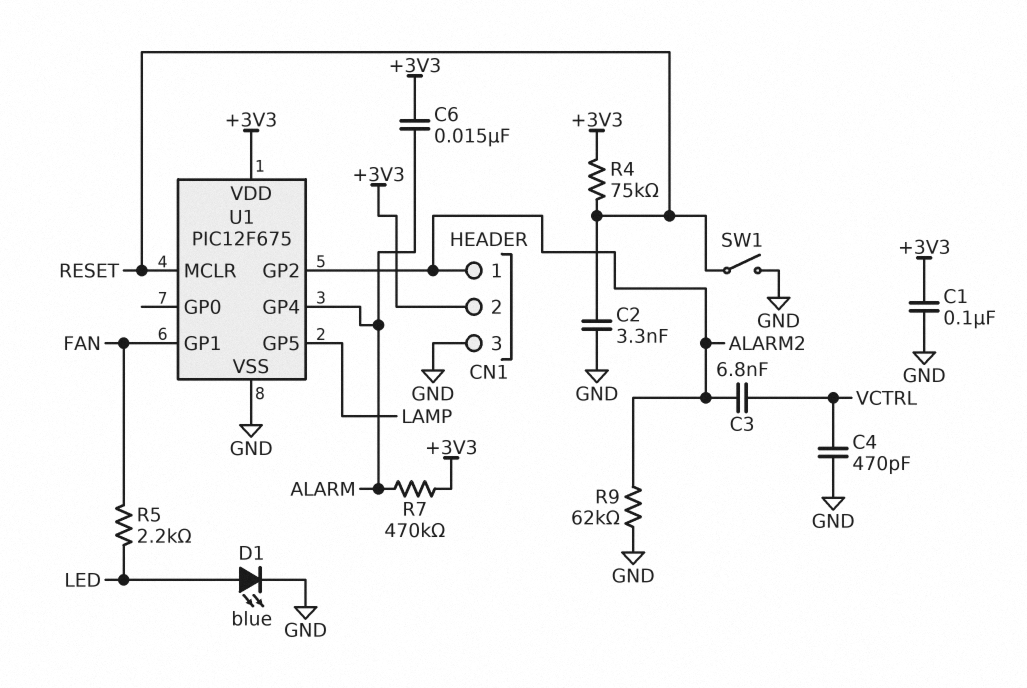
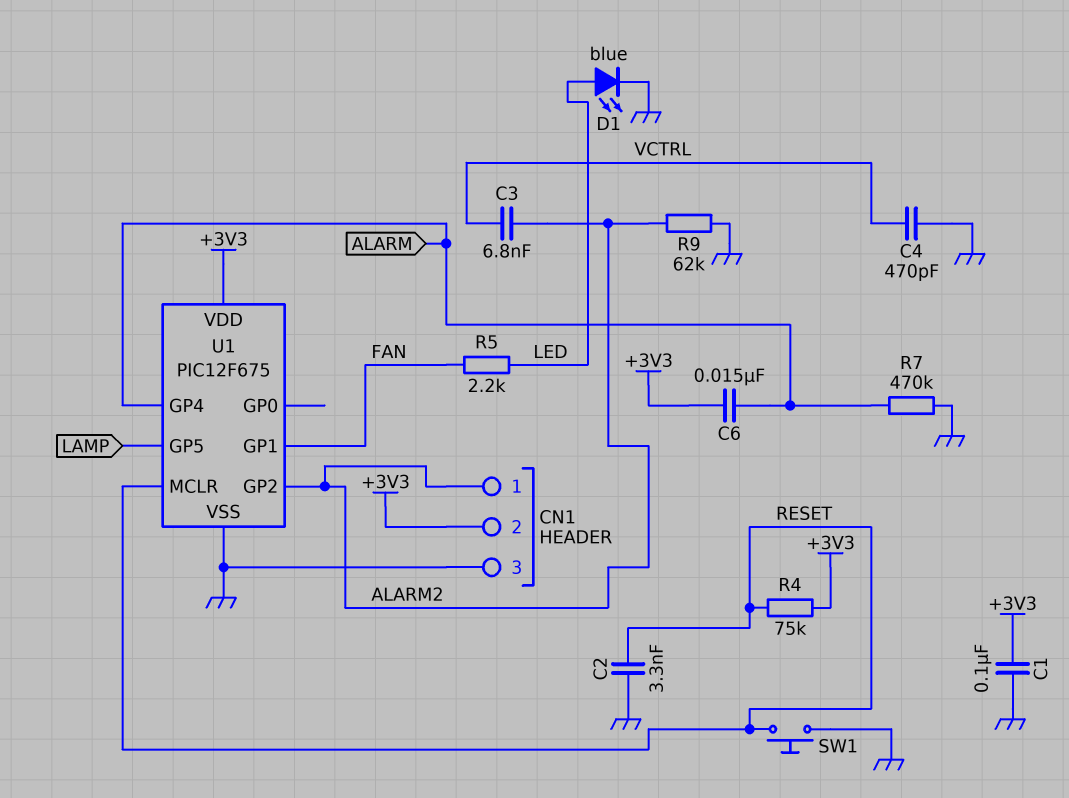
R7: 470k (+3V3, ALARM) -> 470k (ALARM, GND)
SW1: switch (GND, RESET) -> button (GND, RESET)

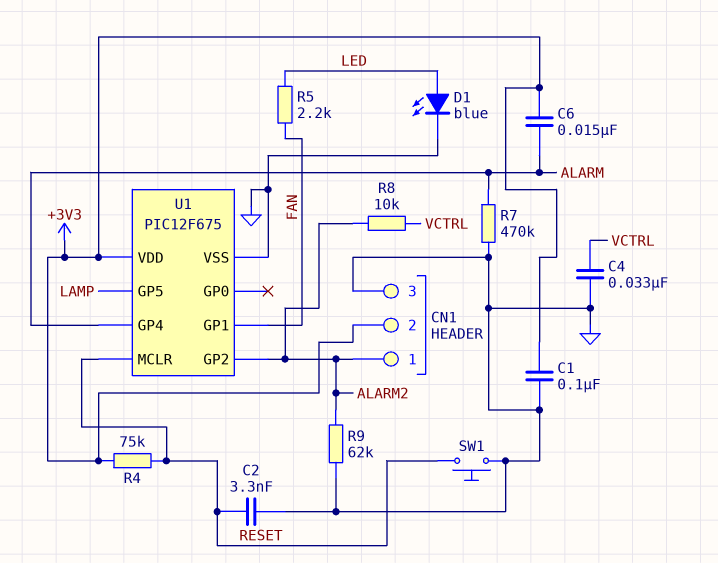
C3: 6.8nF (ALARM2, VCTRL) -> none
C4: 470pF (GND, VCTRL) -> 33nF (GND, VCTRL)
R8: none -> 10k (ALARM2, VCTRL)

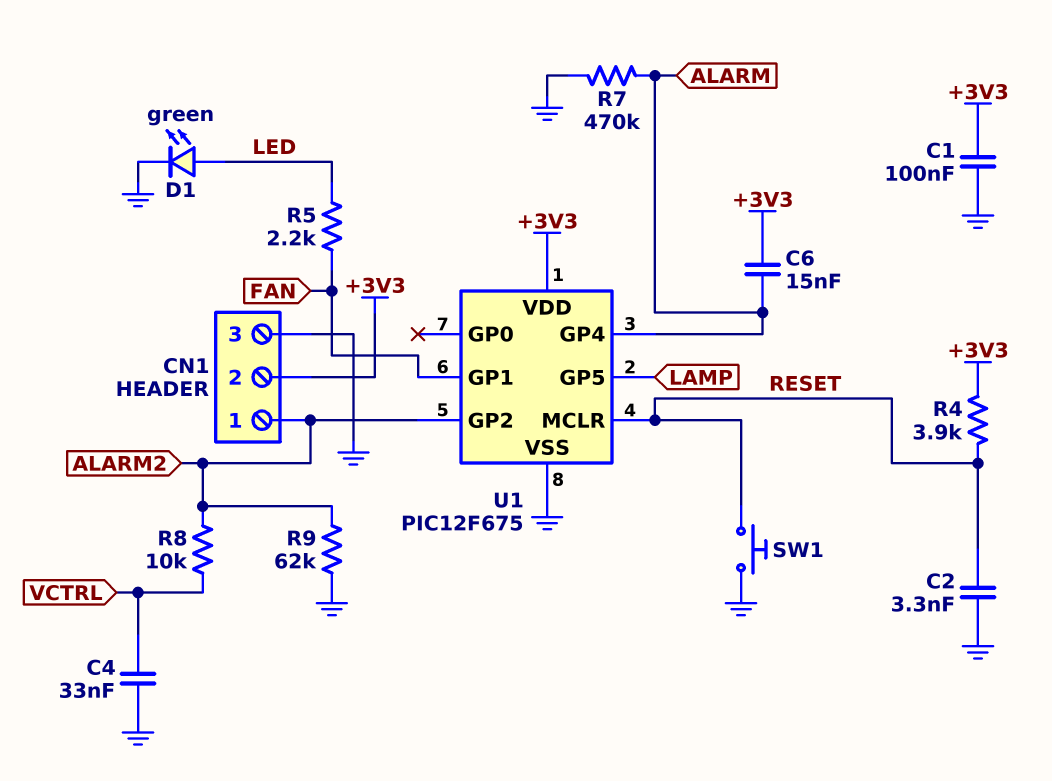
D1: LED blue (A LED, K GND) -> LED green (A LED, K GND)
R4: 75k (+3V3, RESET) -> 3.9k (+3V3, RESET)

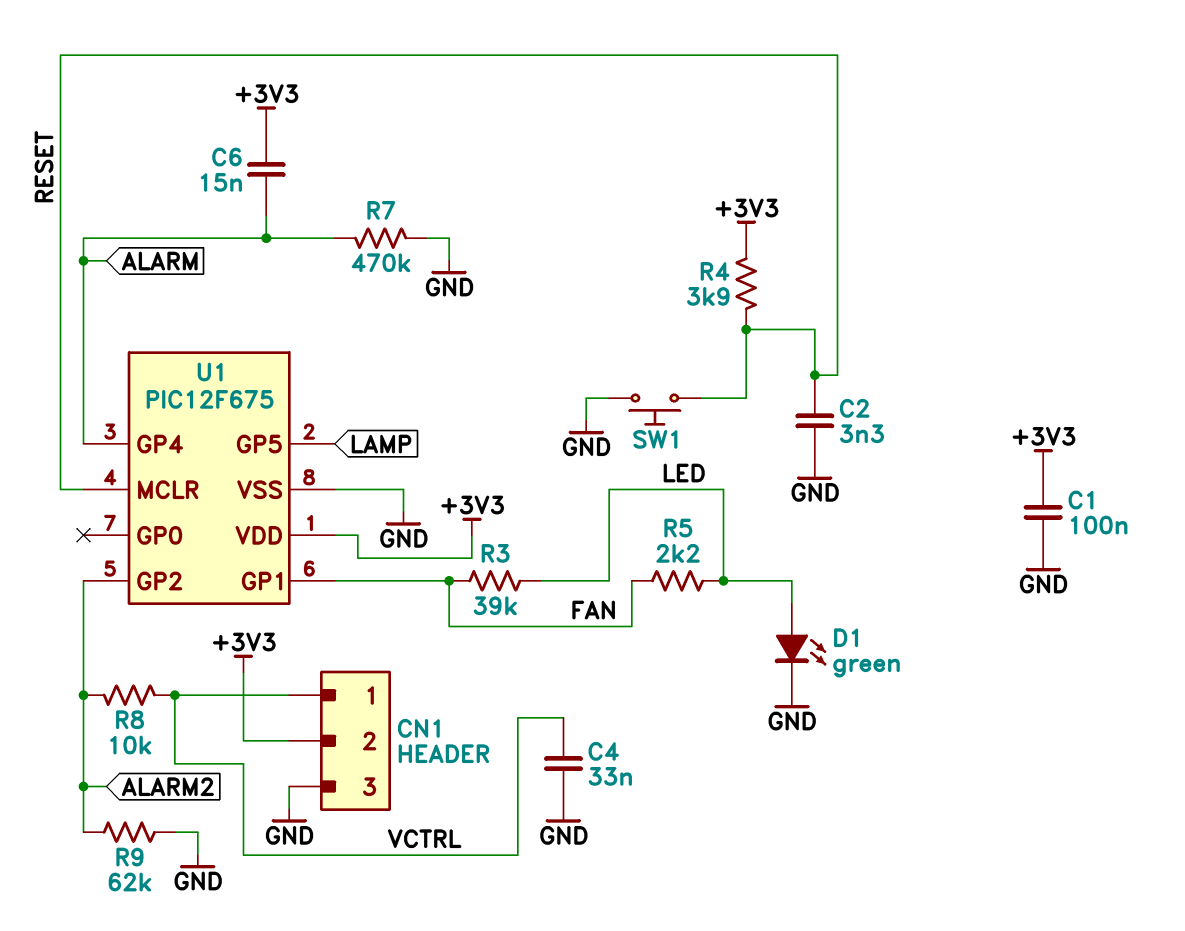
CN1 pin 1: ALARM2 -> VCTRL
R3: none -> 39k (FAN, LED)

